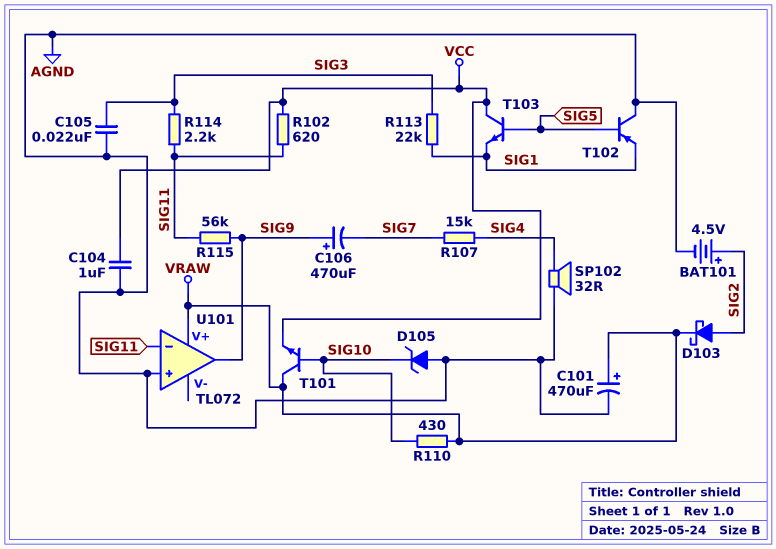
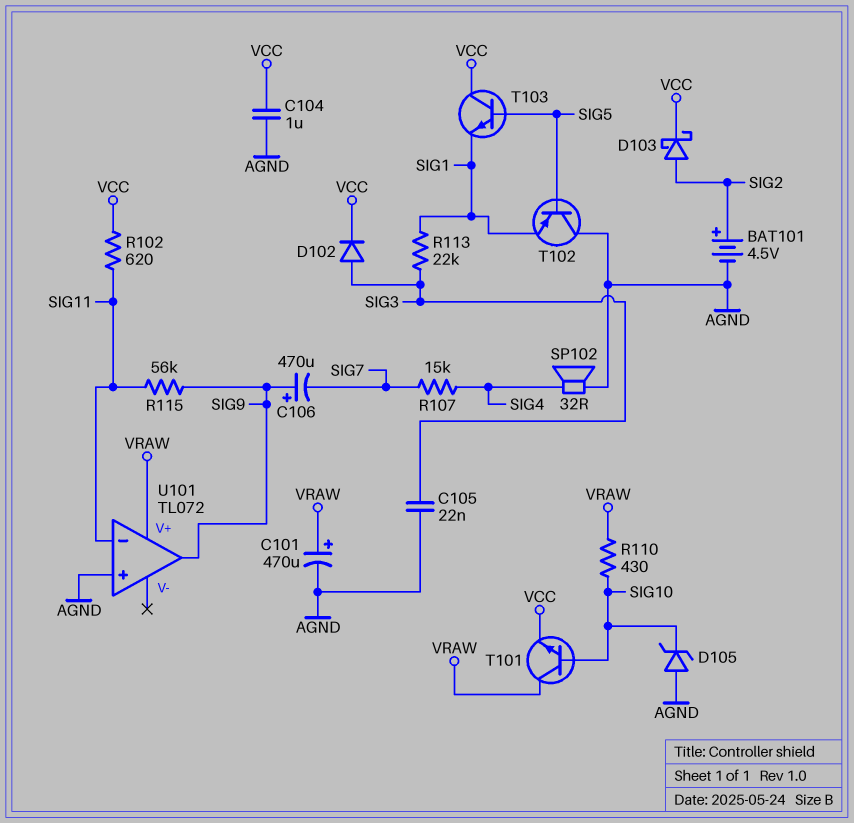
D102: none -> diode (A SIG3, K VCC)
D103: schottky (A SIG2, K VRAW) -> schottky (A SIG2, K VCC)
R114: 2.2k (SIG3, SIG11) -> none

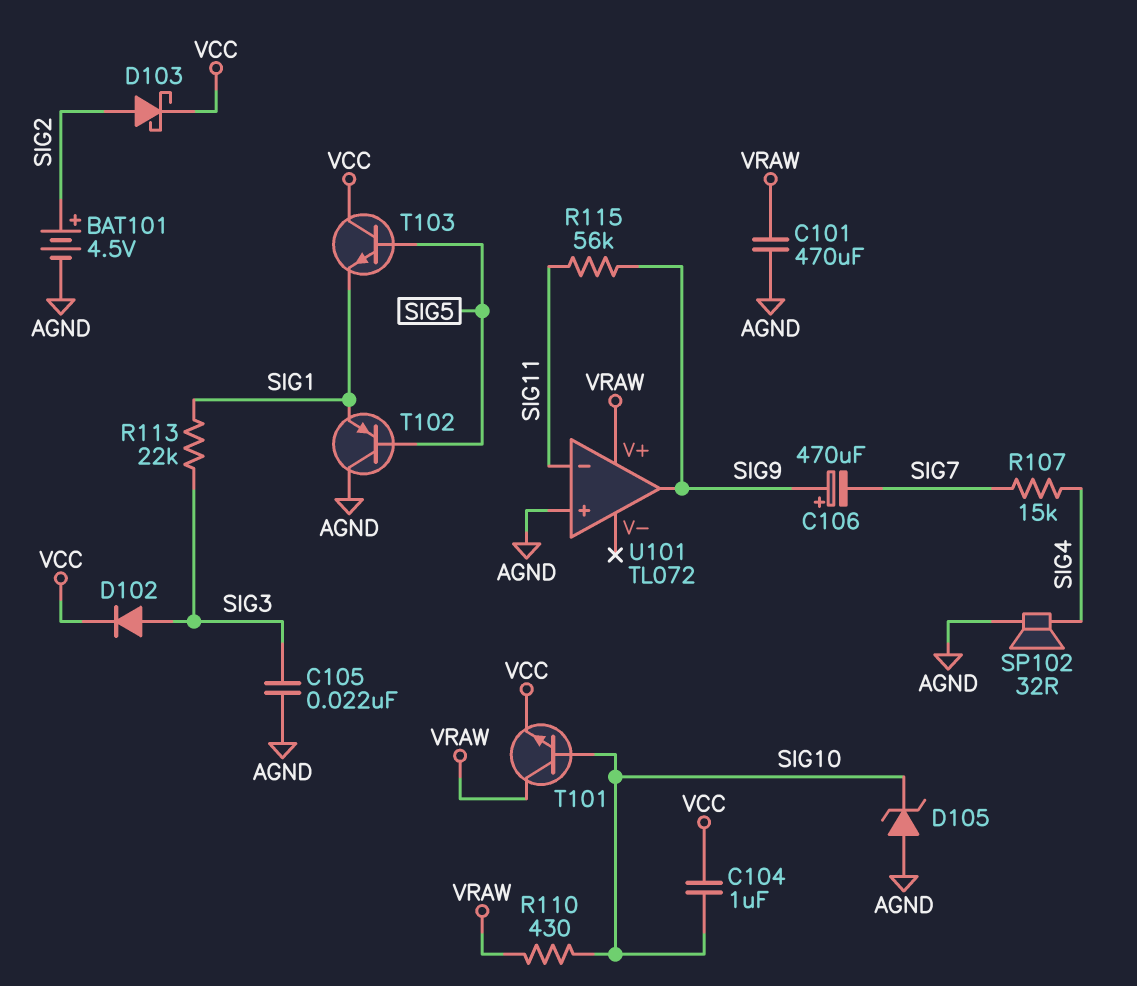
C101: 470uF (plus VRAW, minus AGND) -> 470uF (AGND, VRAW)
C104: 1uF (AGND, VCC) -> 1uF (SIG10, VCC)
R102: 620 (SIG11, VCC) -> none

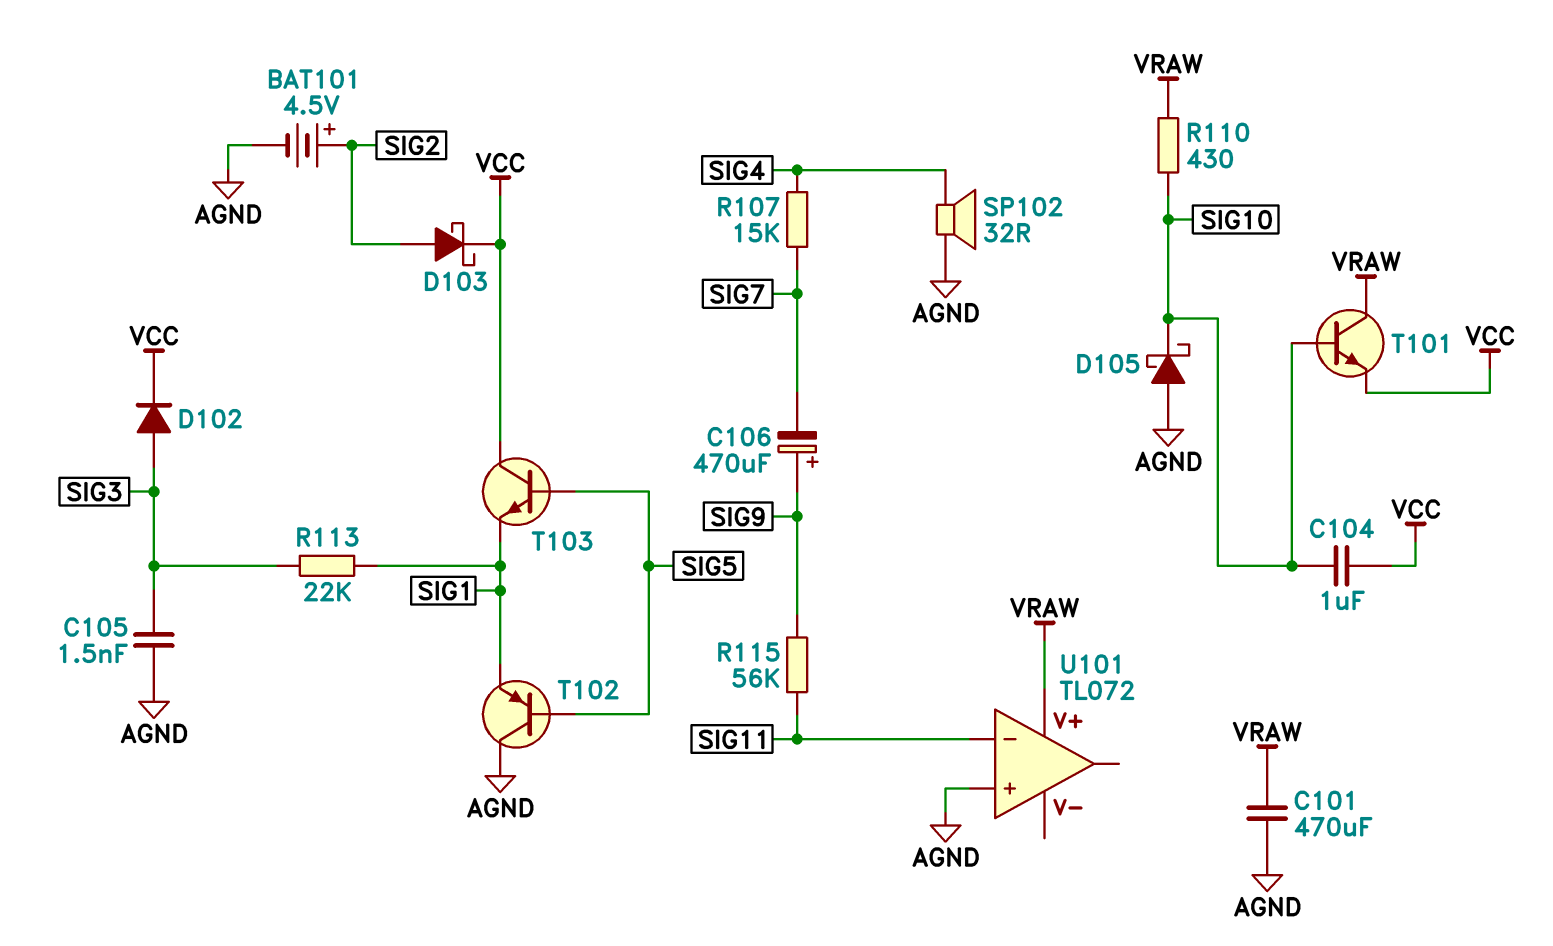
C105: 22nF (AGND, SIG3) -> 1.5nF (AGND, SIG3)
D105: zener (A AGND, K SIG10) -> schottky (A AGND, K SIG10)
U101 pin out: SIG9 -> none

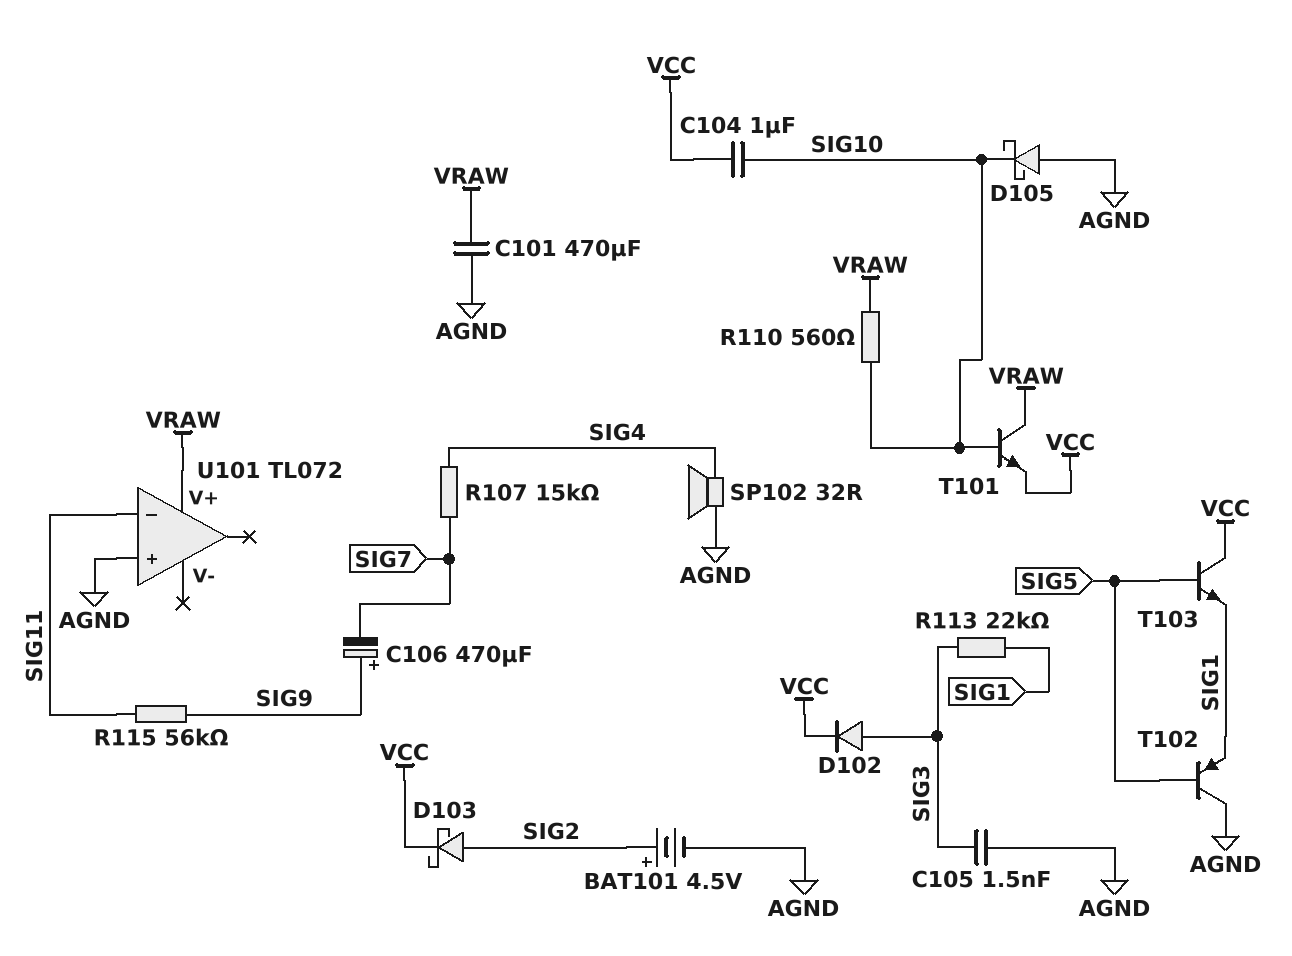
R110: 430 (SIG10, VRAW) -> 560 (SIG10, VRAW)

